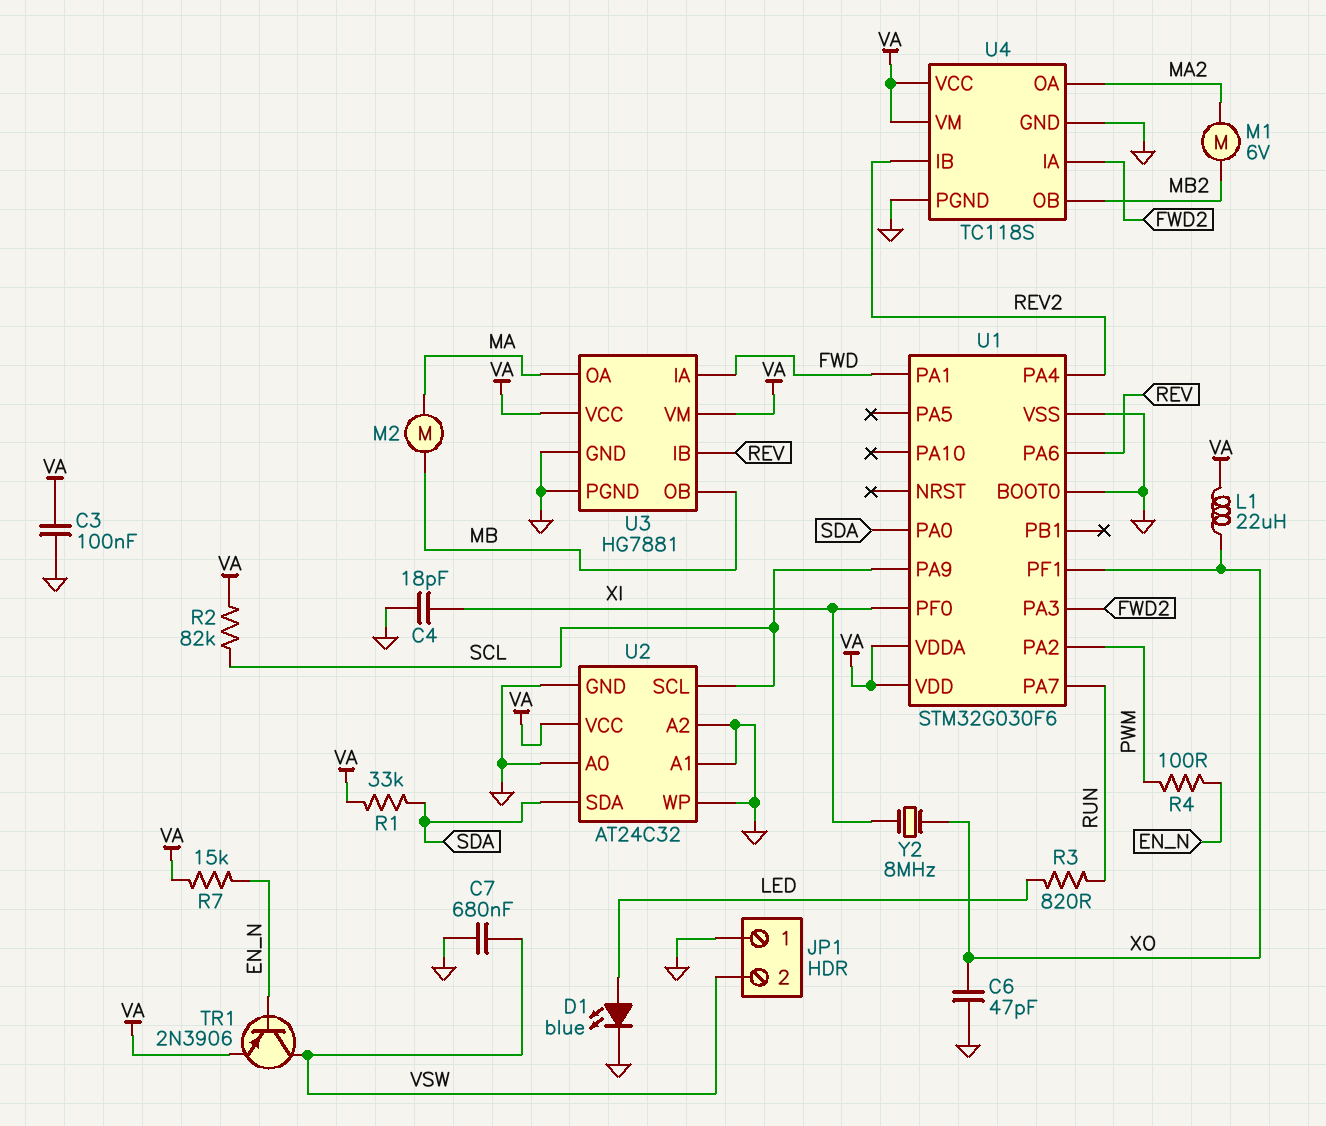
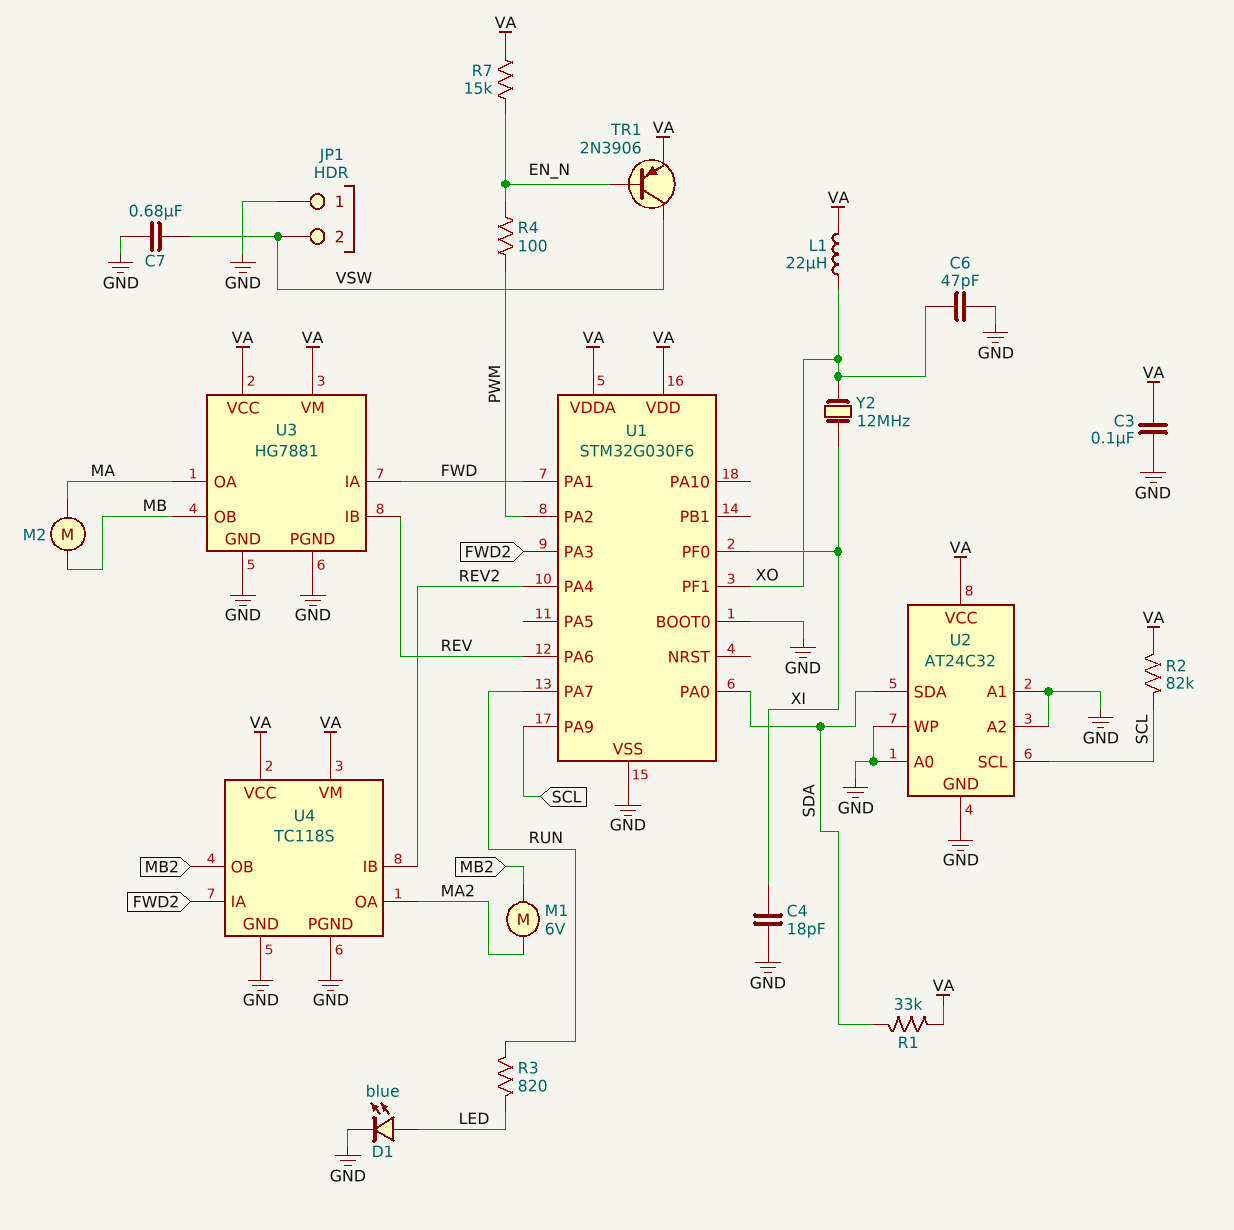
Y2: 8MHz (XI, XO) -> 12MHz (XI, XO)

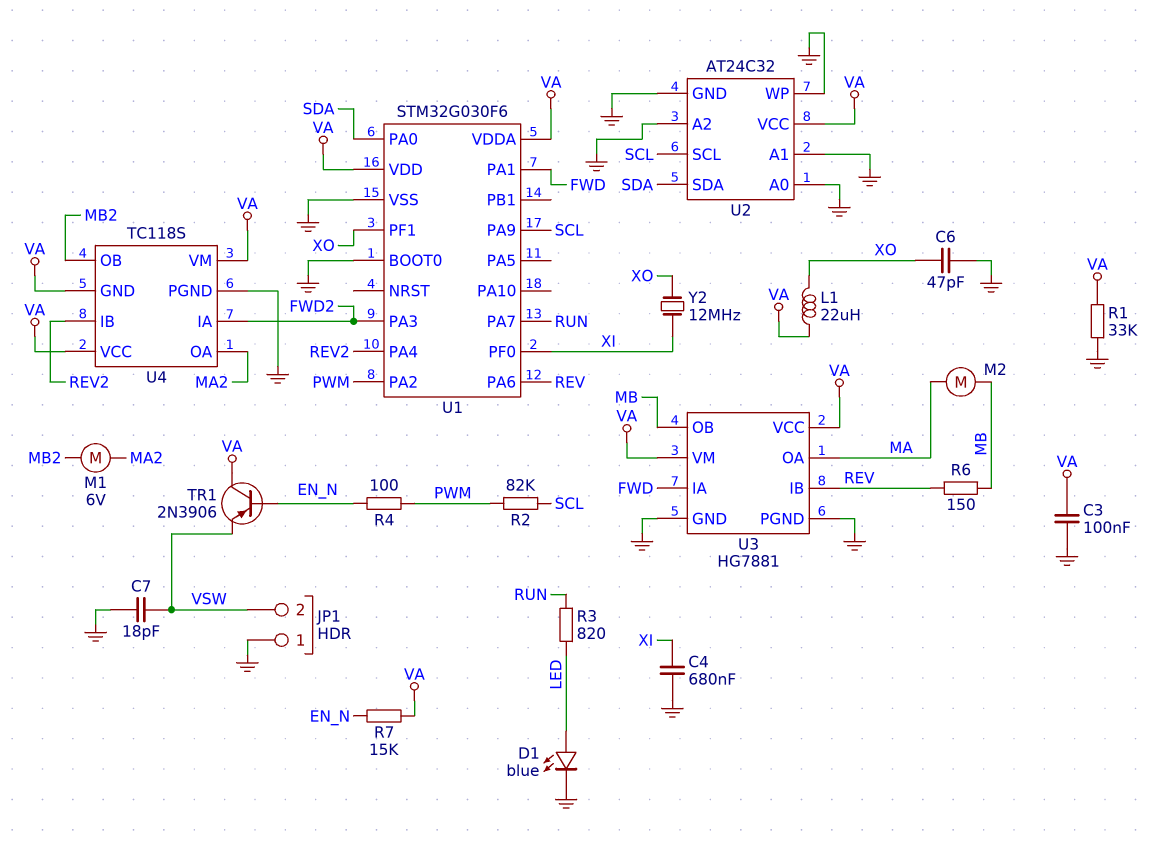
C4: 18pF (GND, XI) -> 680nF (GND, XI)
C7: 680nF (GND, VSW) -> 18pF (GND, VSW)
R1: 33k (SDA, VA) -> 33k (GND, VA)
R2: 82k (SCL, VA) -> 82k (PWM, SCL)
R6: none -> 150 (MB, REV)
TR1: PNP 2N3906 (B EN_N, C VSW, E VA) -> PNP 2N3906 (B EN_N, C VA, E VSW)
U4 pin GND: GND -> VA

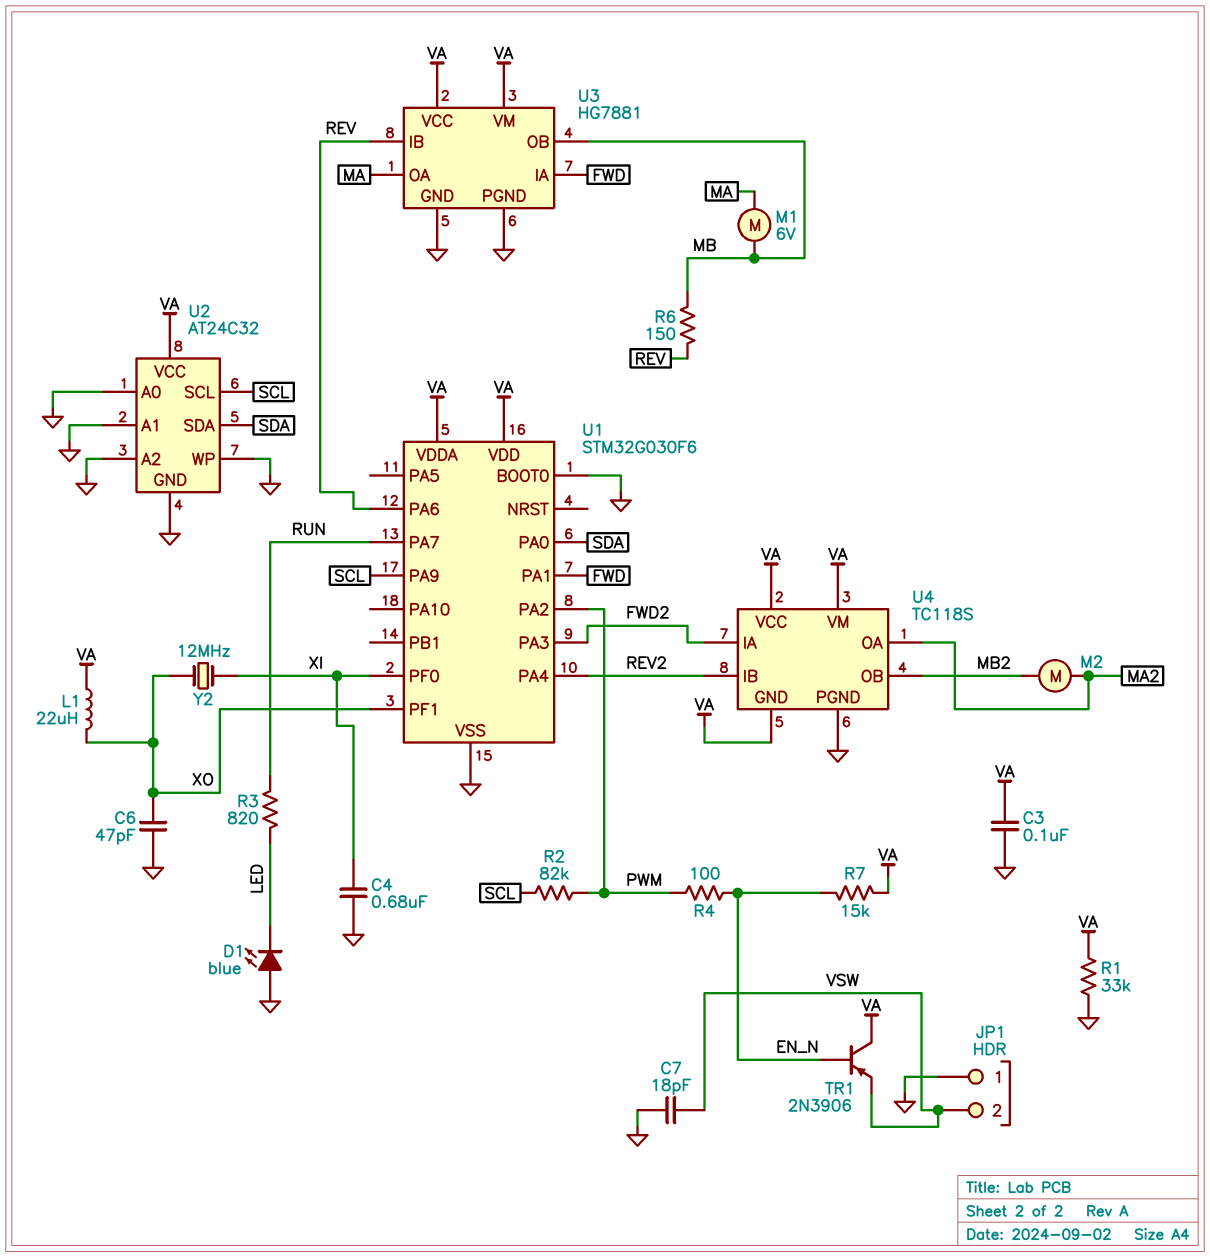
D1: LED blue (A LED, K GND) -> LED blue (A GND, K LED)
M1: motor 6V (MA2, MB2) -> motor 6V (MA, MB)
M2: motor (MA, MB) -> motor (MA2, MB2)

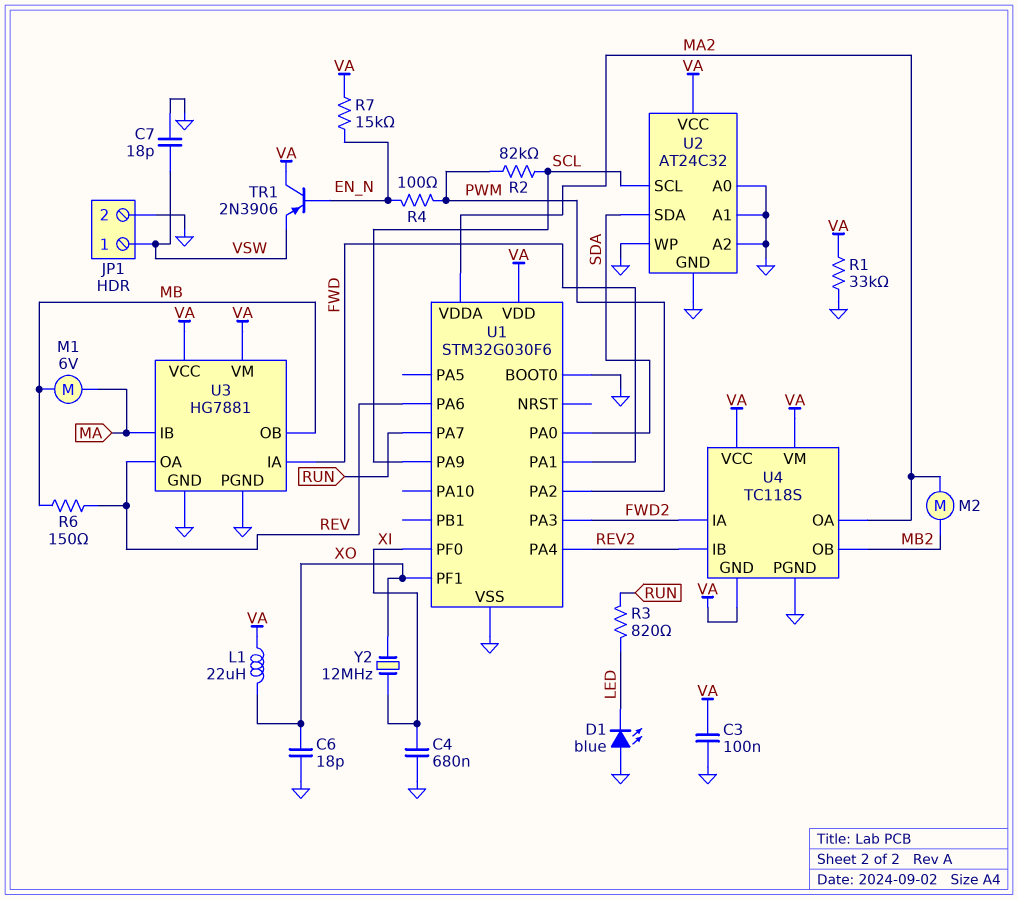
C6: 47pF (GND, XO) -> 18pF (GND, XO)
JP1 pin 1: GND -> VSW
JP1 pin 2: VSW -> GND
U1 pin VDDA: VA -> MA2
U3 pin IB: REV -> MA
U3 pin OA: MA -> REV

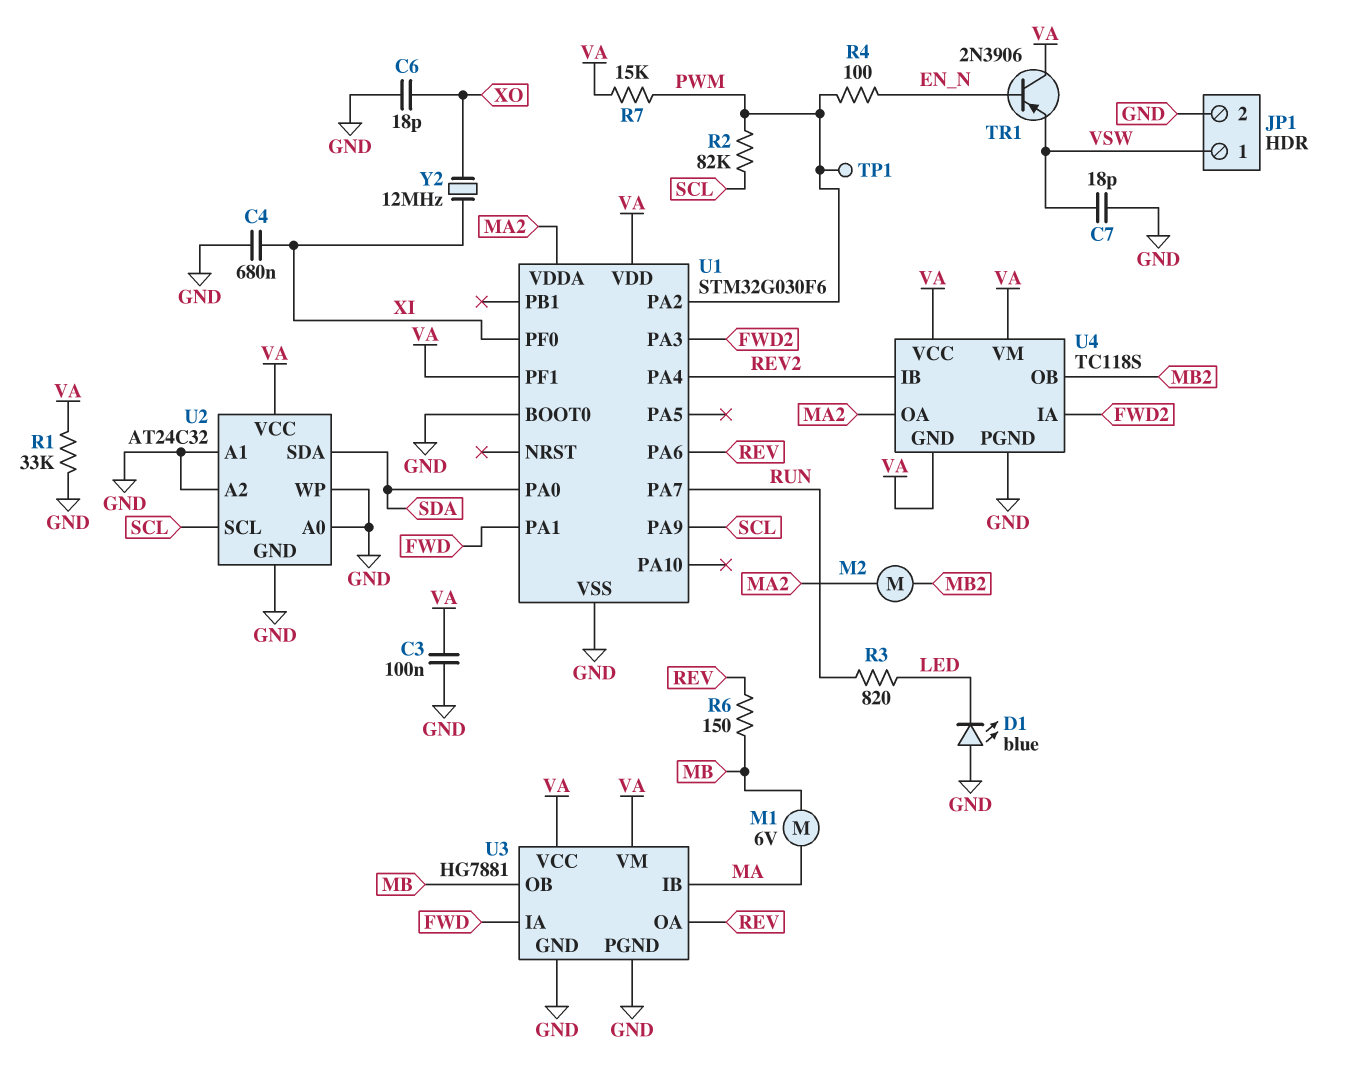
L1: 22uH (VA, XO) -> none
R7: 15k (EN_N, VA) -> 15k (PWM, VA)
TP1: none -> test point (PWM)
U1 pin PF1: XO -> VA

